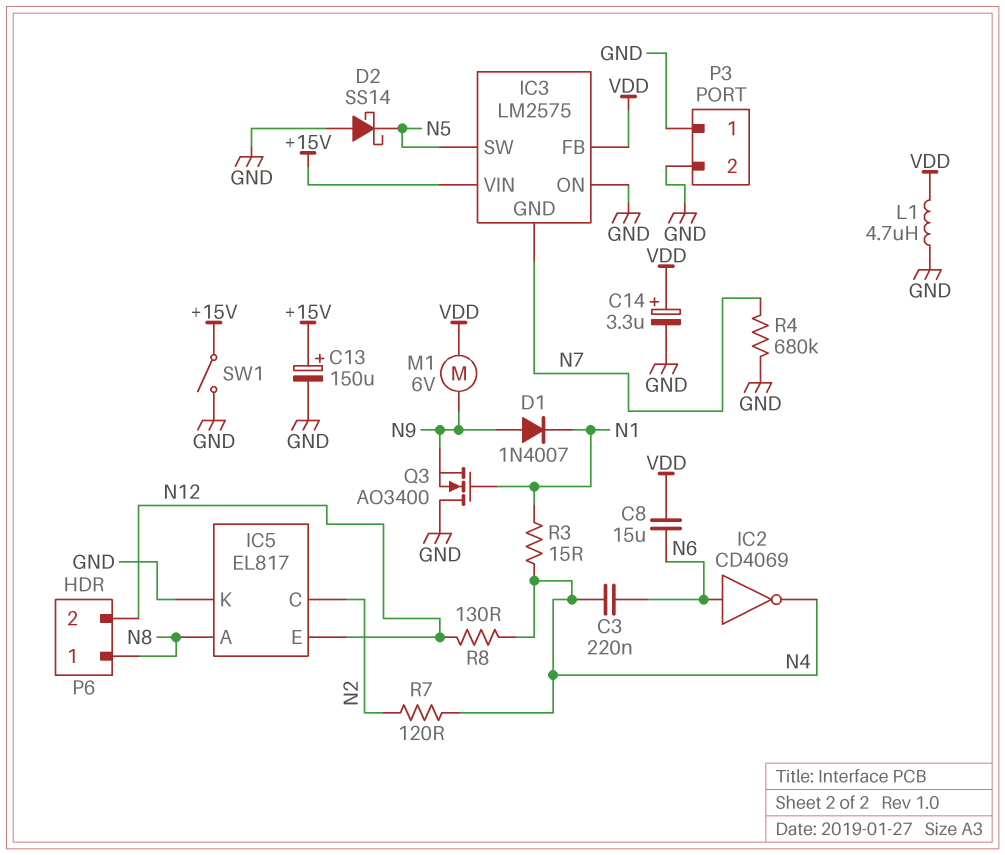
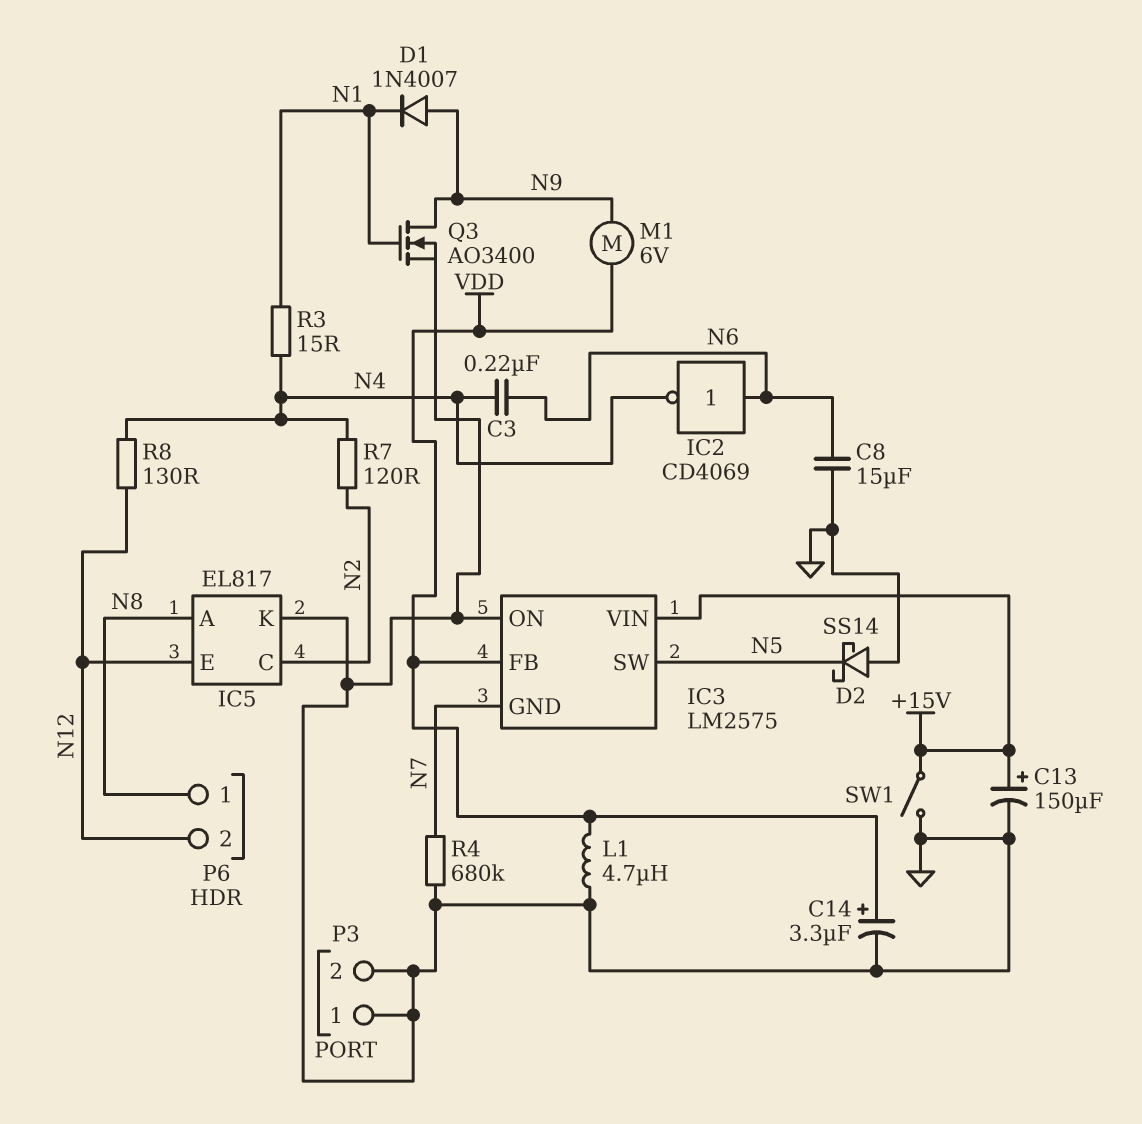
C8: 15uF (N6, VDD) -> 15uF (GND, N6)
Q3: NMOS AO3400 (G N1, D GND, S N9) -> NMOS AO3400 (G N1, D N9, S GND)

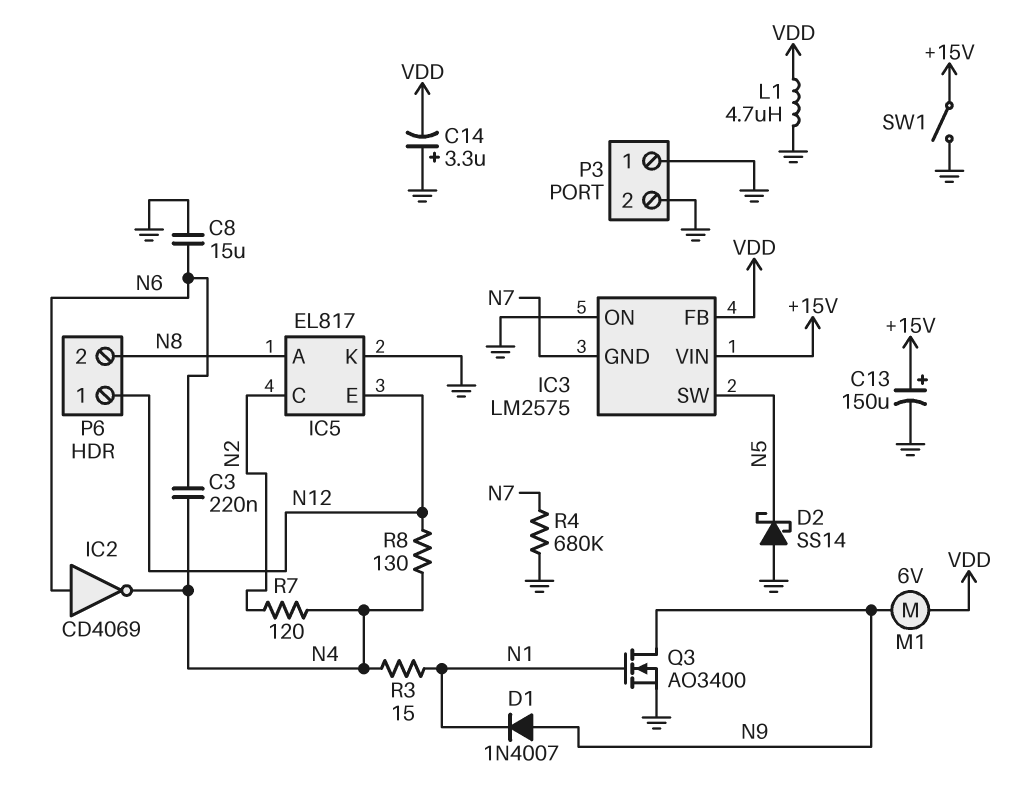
C14: 3.3uF (plus VDD, minus GND) -> 3.3uF (plus GND, minus VDD)
P6 pin 1: N8 -> N12
P6 pin 2: N12 -> N8

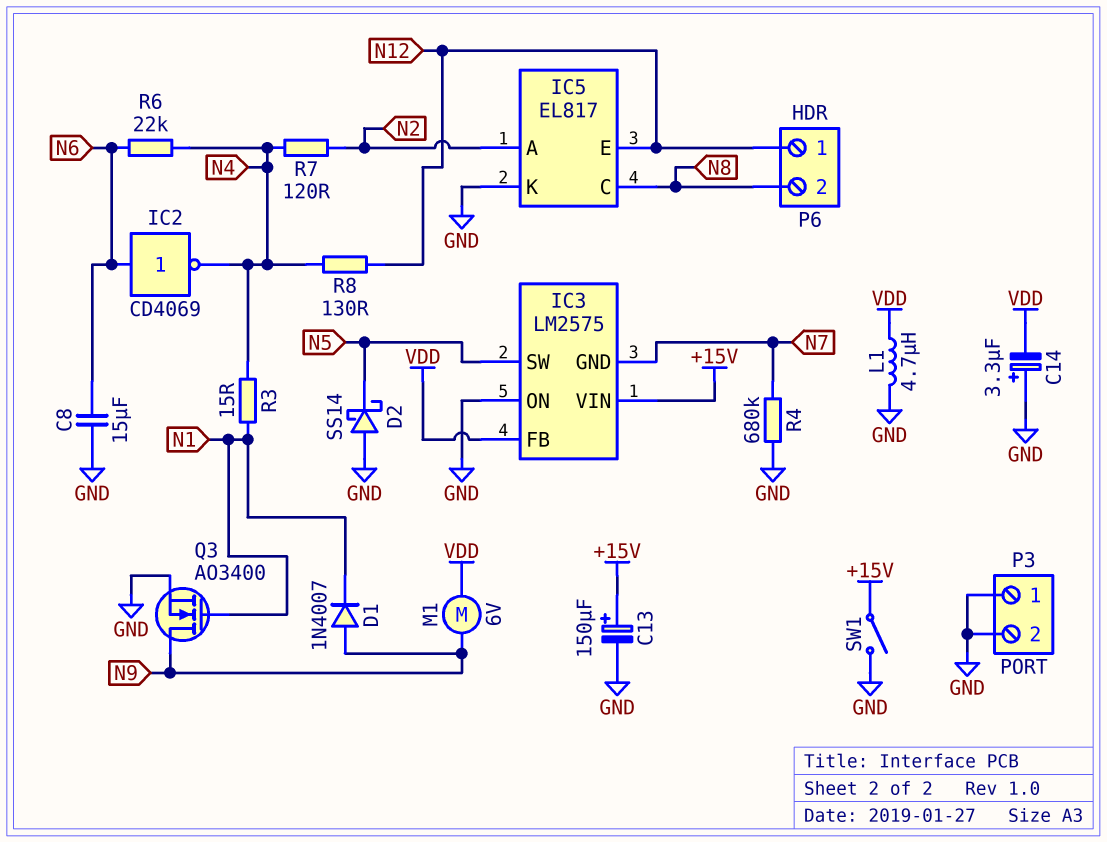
C3: 220nF (N4, N6) -> none
IC5 pin A: N8 -> N2
IC5 pin C: N2 -> N8
R6: none -> 22k (N4, N6)

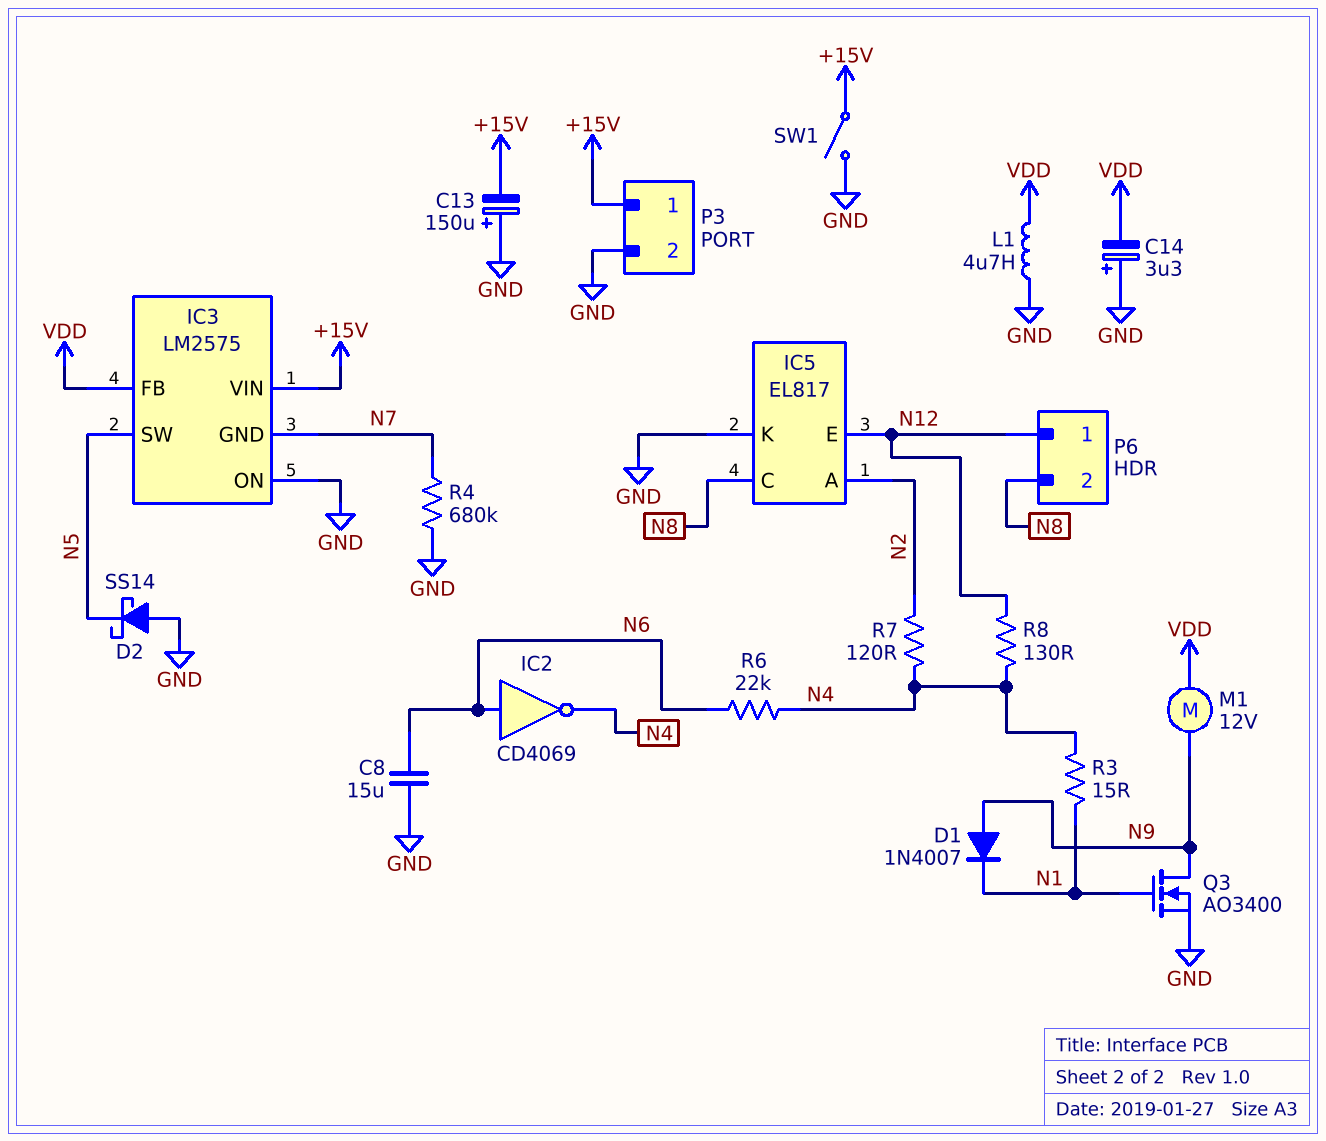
C13: 150uF (plus +15V, minus GND) -> 150uF (plus GND, minus +15V)
M1: motor 6V (N9, VDD) -> motor 12V (N9, VDD)
P3 pin 1: GND -> +15V

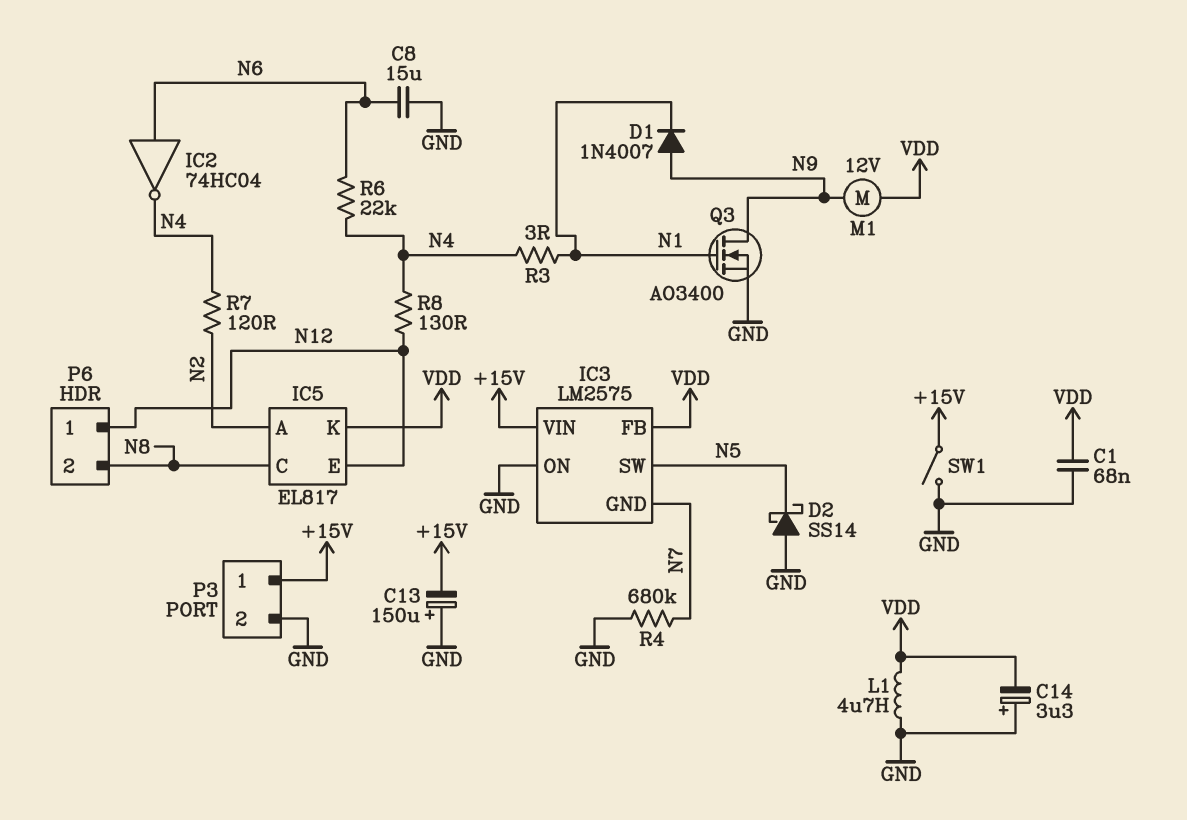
C1: none -> 68nF (GND, VDD)
IC2: NOT CD4069 (in N6, out N4) -> NOT 74HC04 (in N6, out N4)
IC5 pin K: GND -> VDD
R3: 15 (N1, N4) -> 3 (N1, N4)

